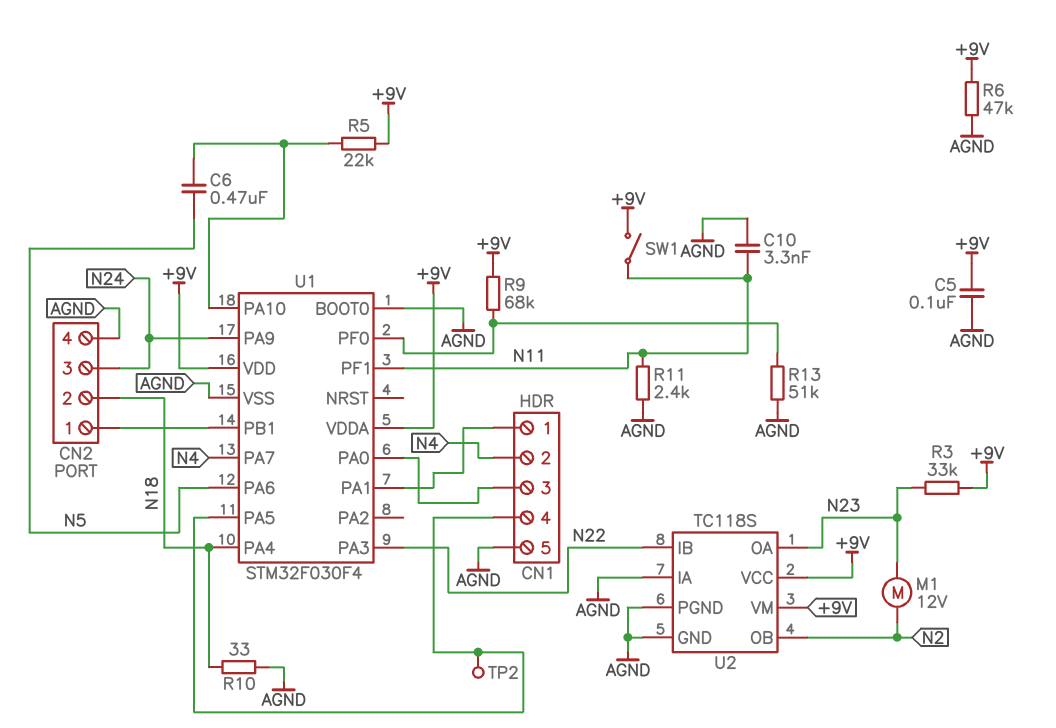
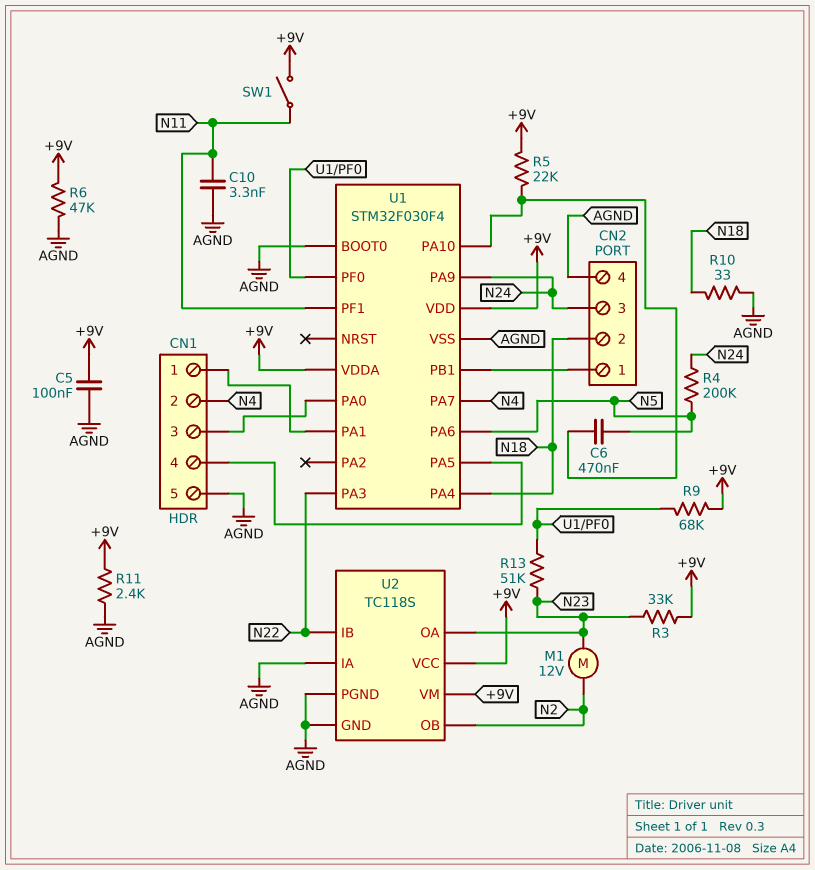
R4: none -> 200k (N5, N24)
R11: 2.4k (AGND, N11) -> 2.4k (+9V, AGND)
R13: 51k (AGND, U1/PF0) -> 51k (N23, U1/PF0)
TP2: test point (CN1/4) -> none

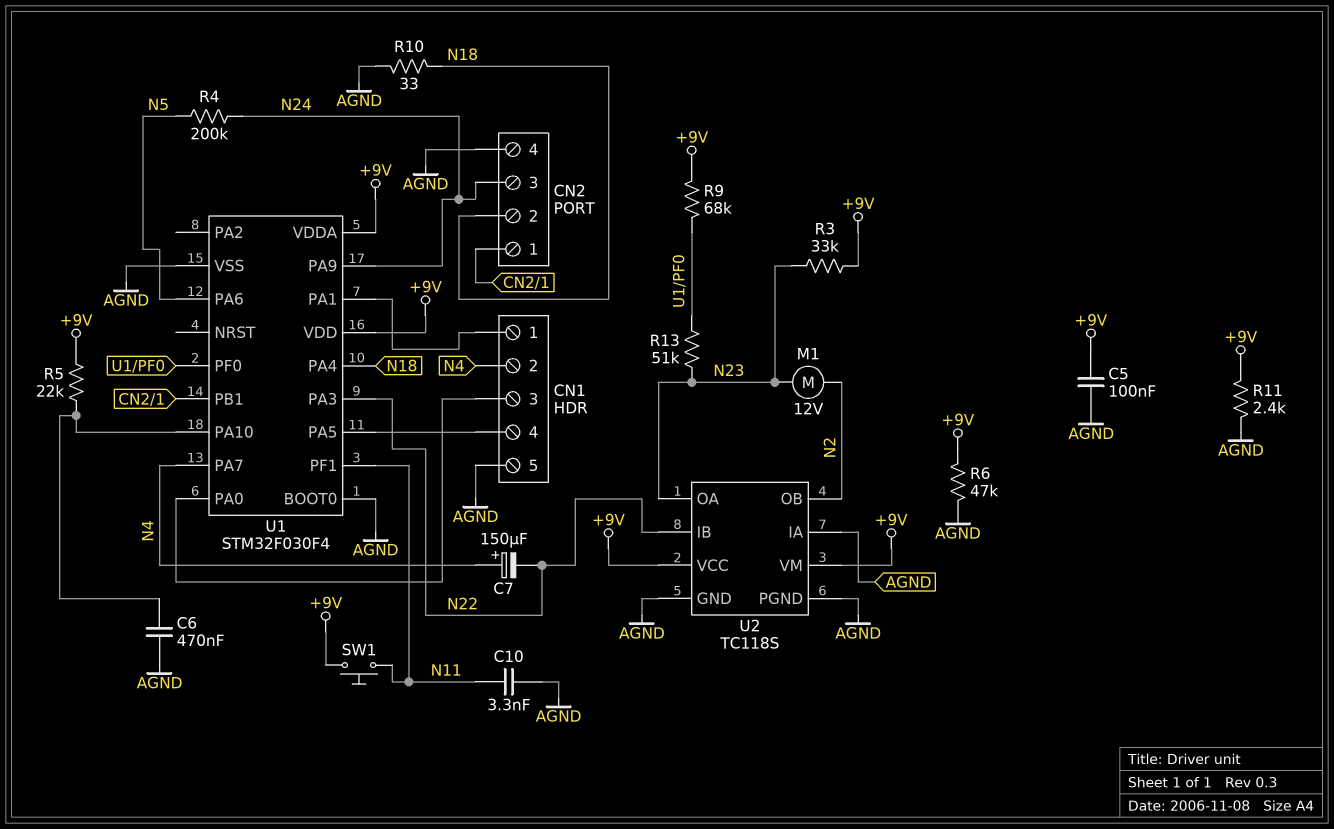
C6: 470nF (N5, U1/PA10) -> 470nF (AGND, U1/PA10)
C7: none -> 150uF (plus N4, minus N22)
SW1: switch (+9V, N11) -> button (+9V, N11)

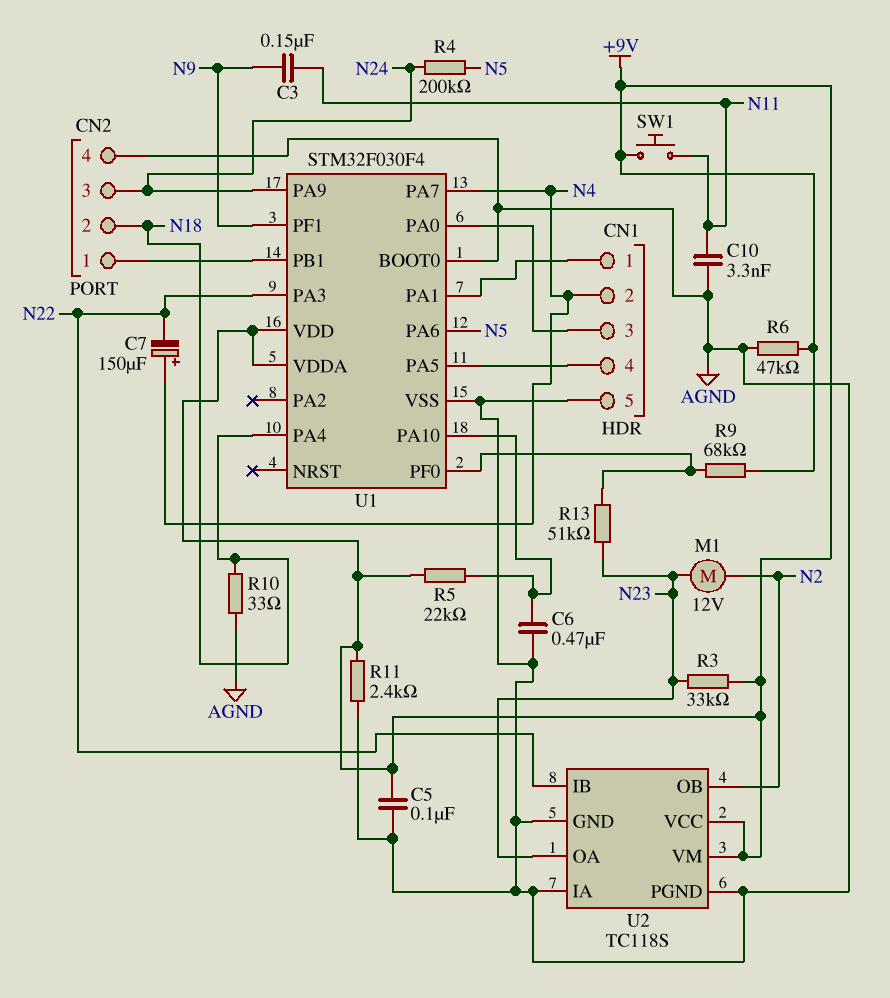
C3: none -> 150nF (N9, N11)
U1 pin PF1: N11 -> N9

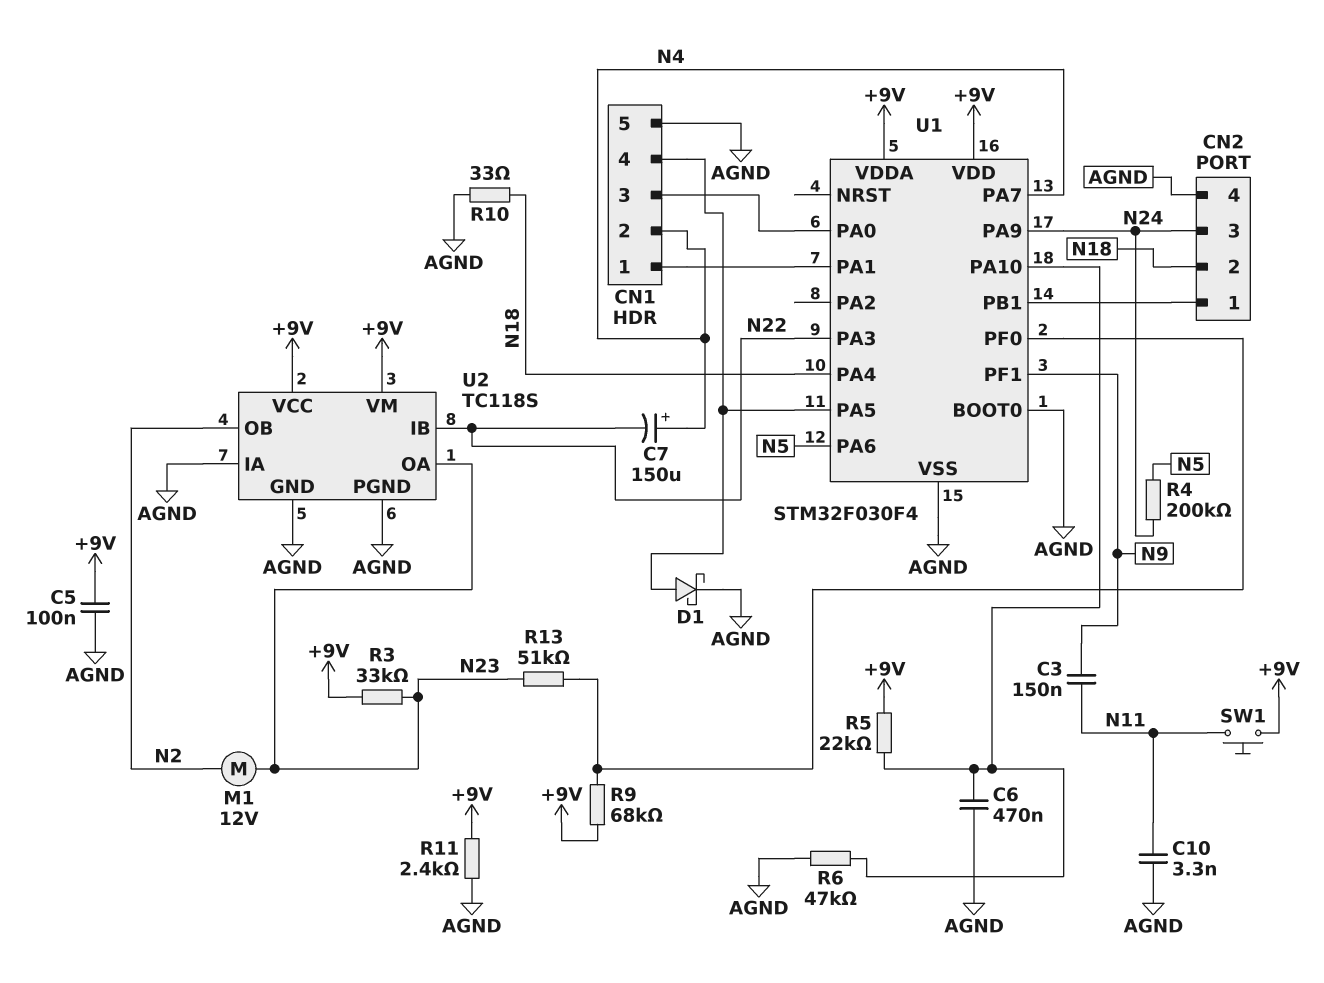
D1: none -> schottky (A CN1/4, K AGND)
R6: 47k (+9V, AGND) -> 47k (AGND, U1/PA10)

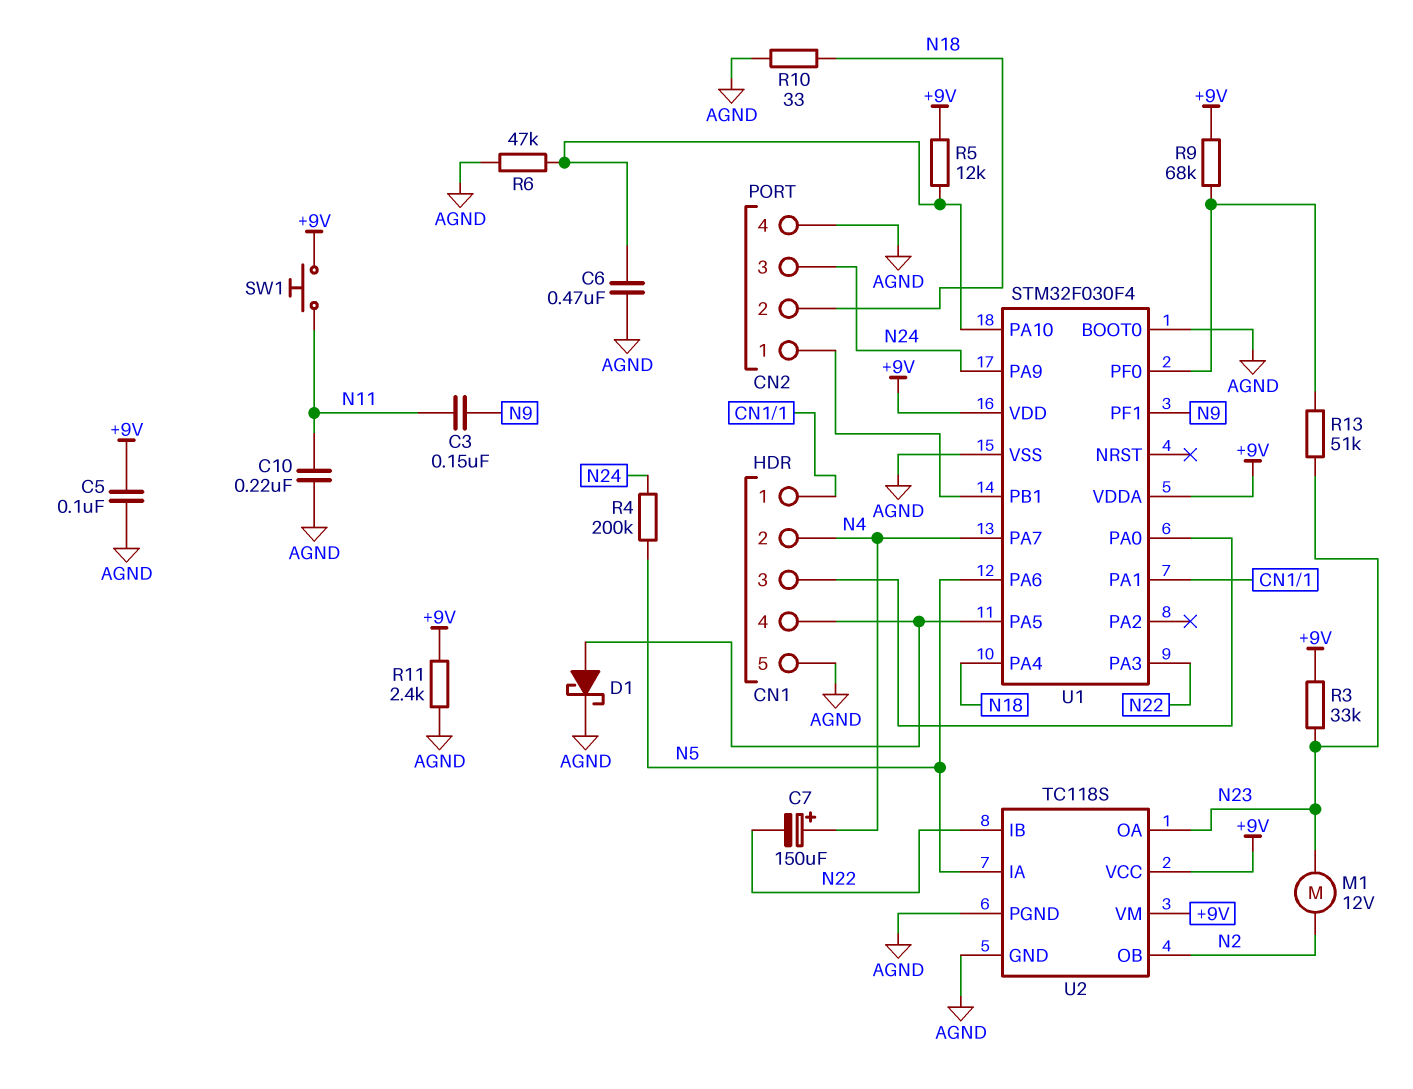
C10: 3.3nF (AGND, N11) -> 220nF (AGND, N11)
R5: 22k (+9V, U1/PA10) -> 12k (+9V, U1/PA10)
U2 pin IA: AGND -> N5

